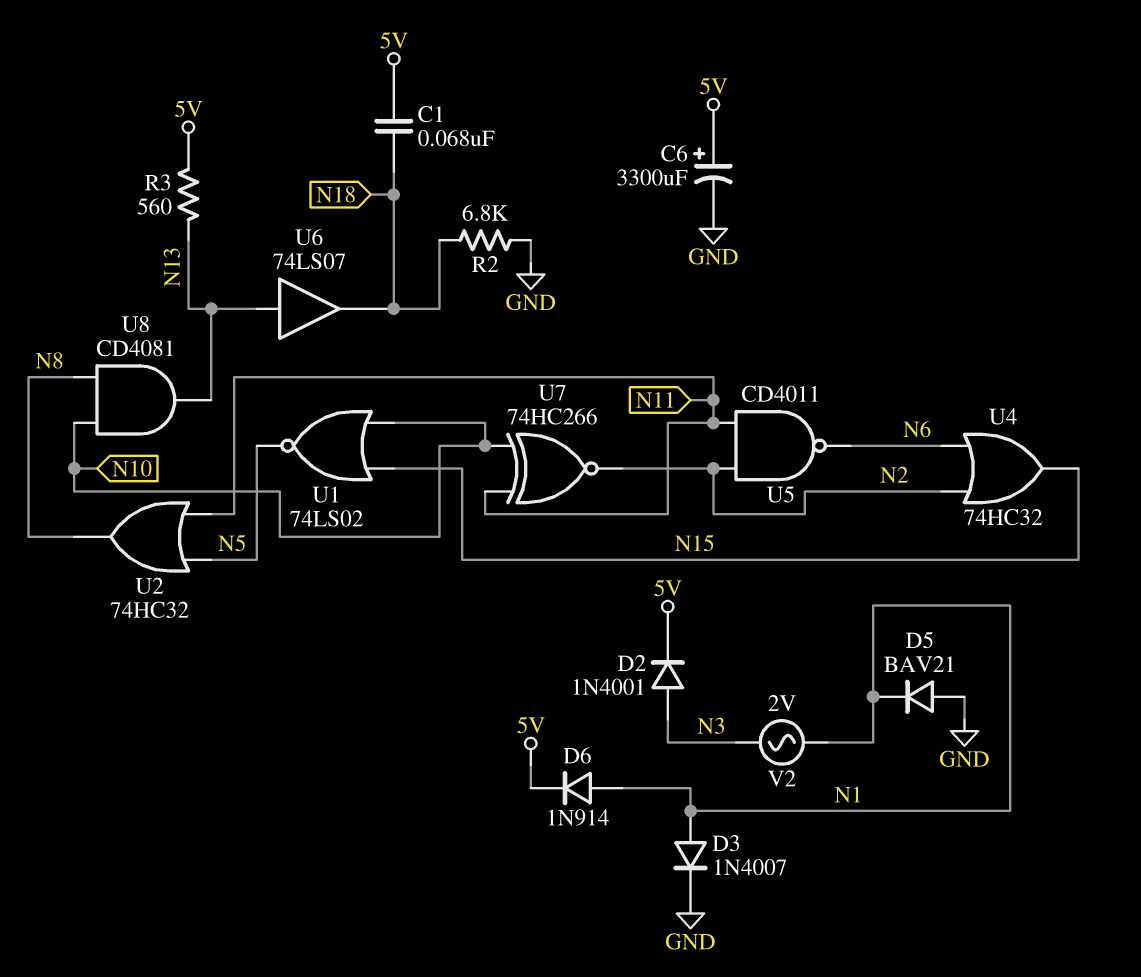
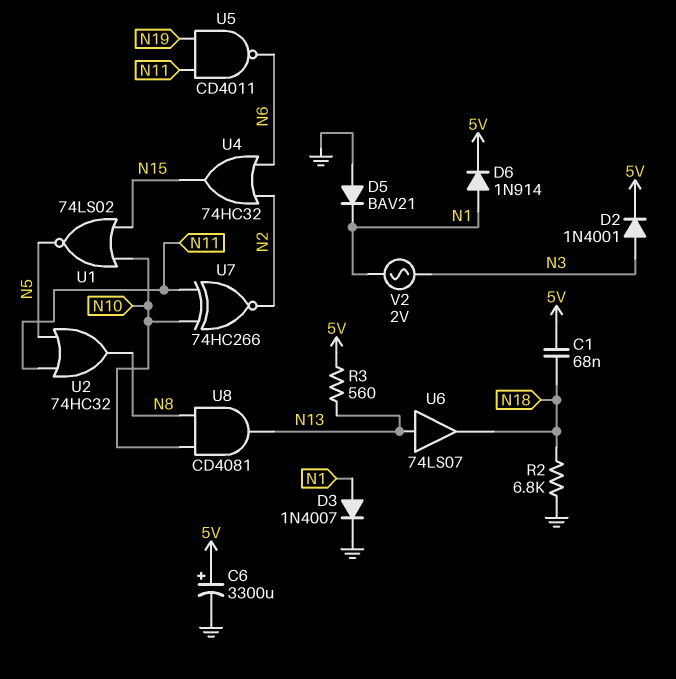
U5: NAND CD4011 (in N2, in N11, out N6) -> NAND CD4011 (in N11, in N19, out N6)

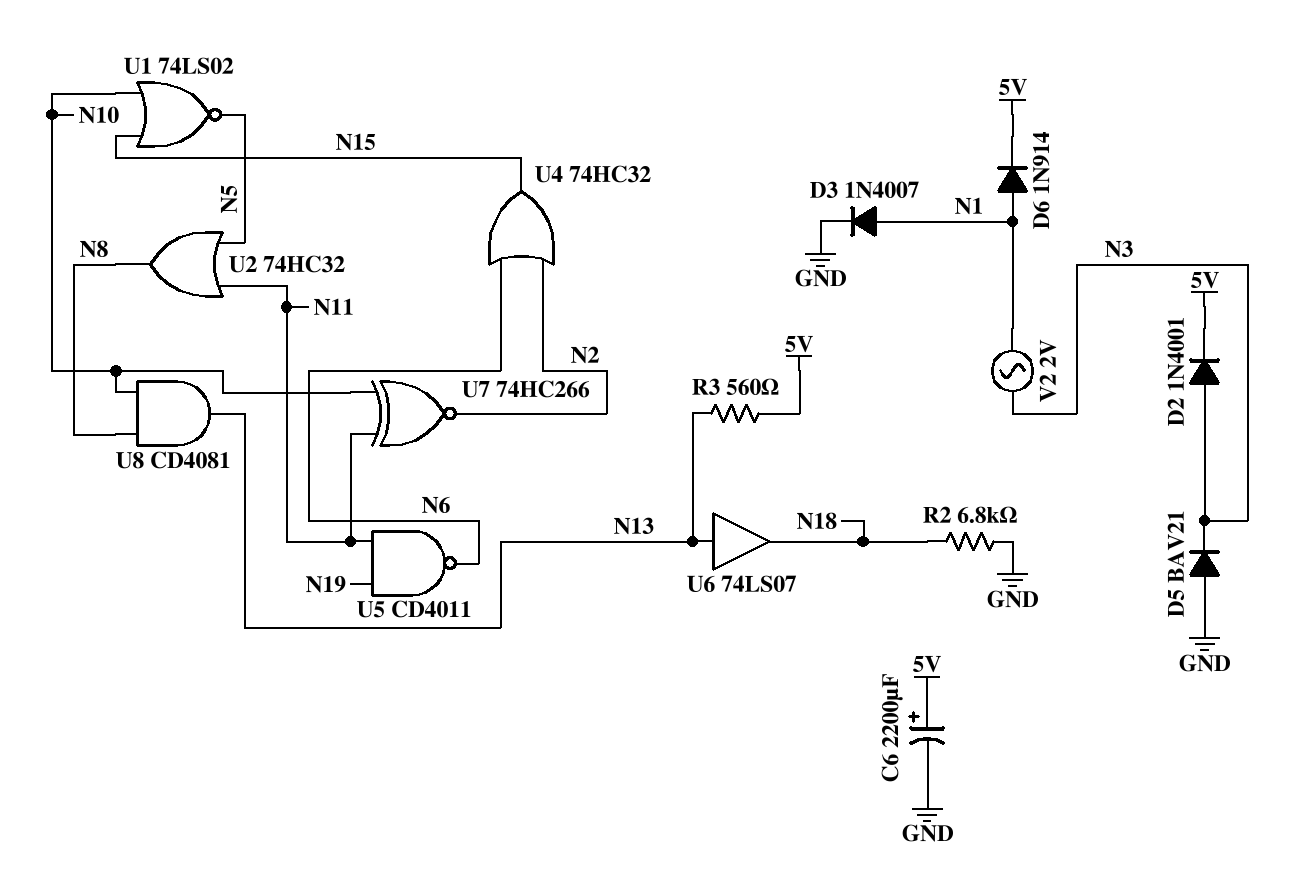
C1: 68nF (5V, N18) -> none
C6: 3300uF (plus 5V, minus GND) -> 2200uF (plus 5V, minus GND)
D5: diode BAV21 (A GND, K N1) -> diode BAV21 (A GND, K N3)

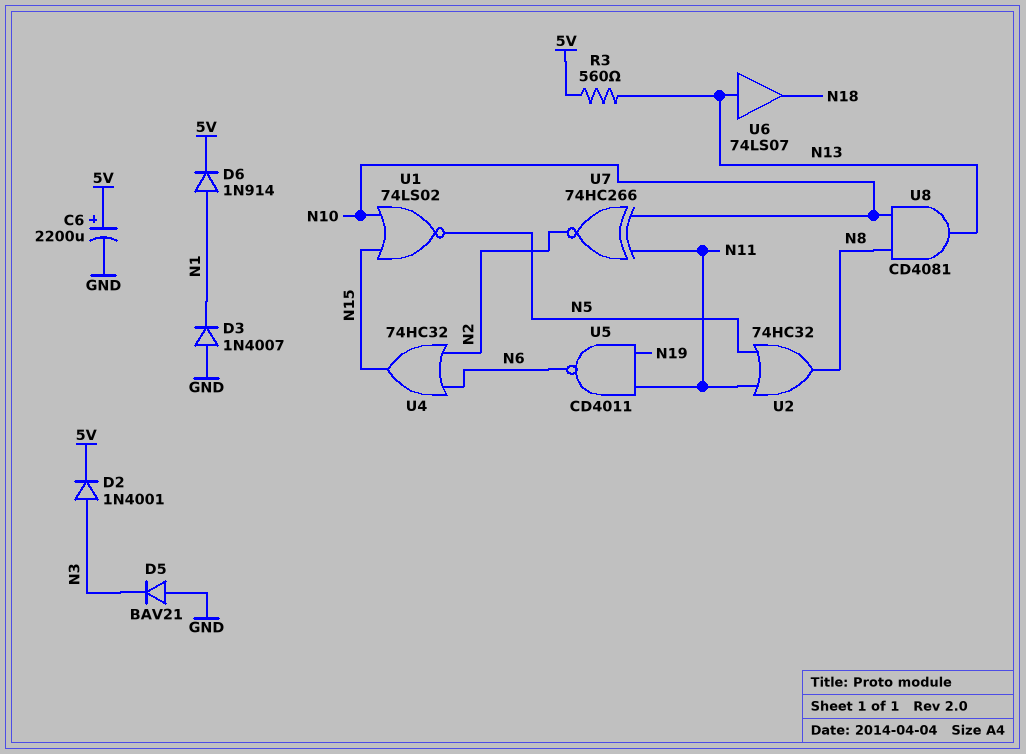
D3: diode 1N4007 (A N1, K GND) -> diode 1N4007 (A GND, K N1)
R2: 6.8k (GND, N18) -> none
V2: AC 2V (N1, N3) -> none

